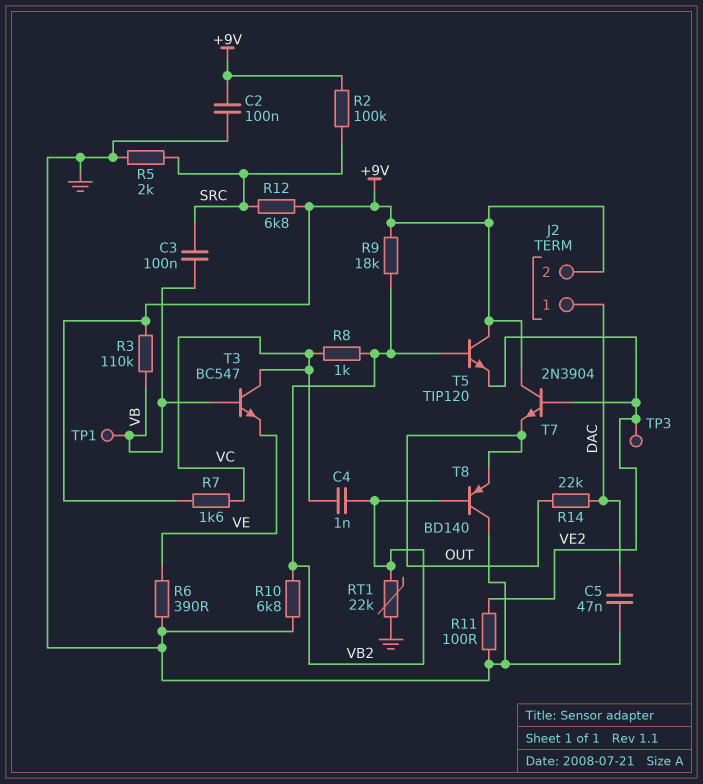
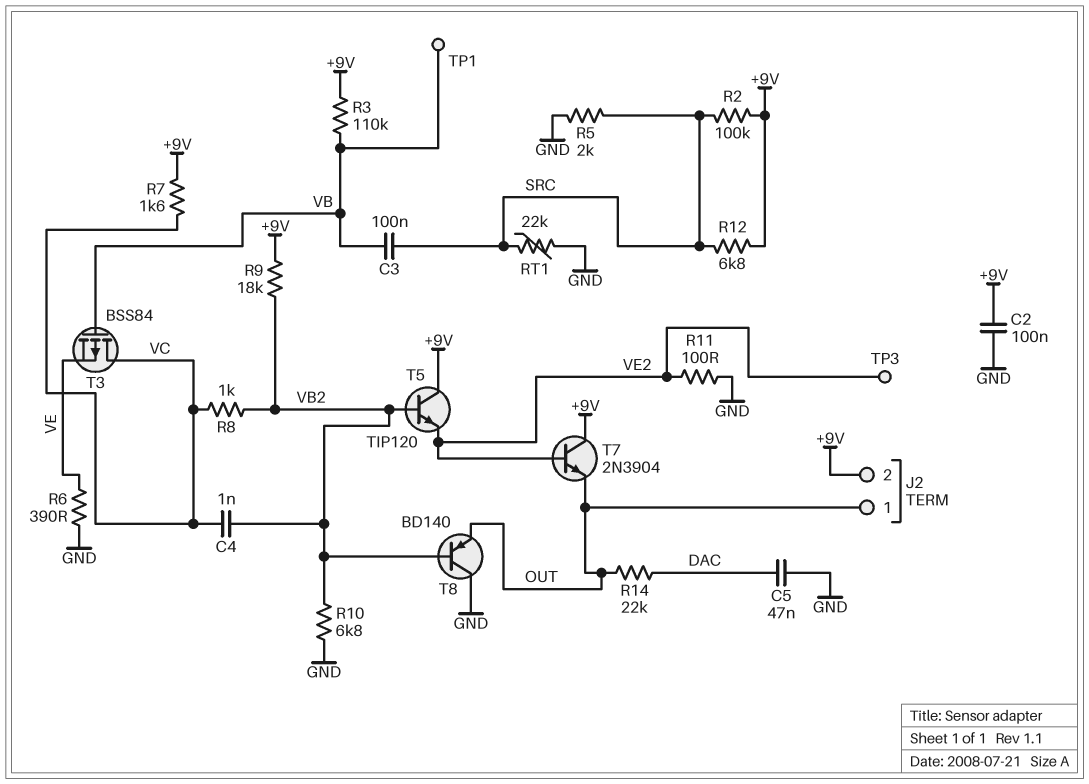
J2 pin 1: DAC -> OUT
RT1: 22k (GND, VB2) -> 22k (GND, SRC)
T3: NPN BC547 (B VB, C VC, E VE) -> PMOS BSS84 (G VB, D VC, S VE)

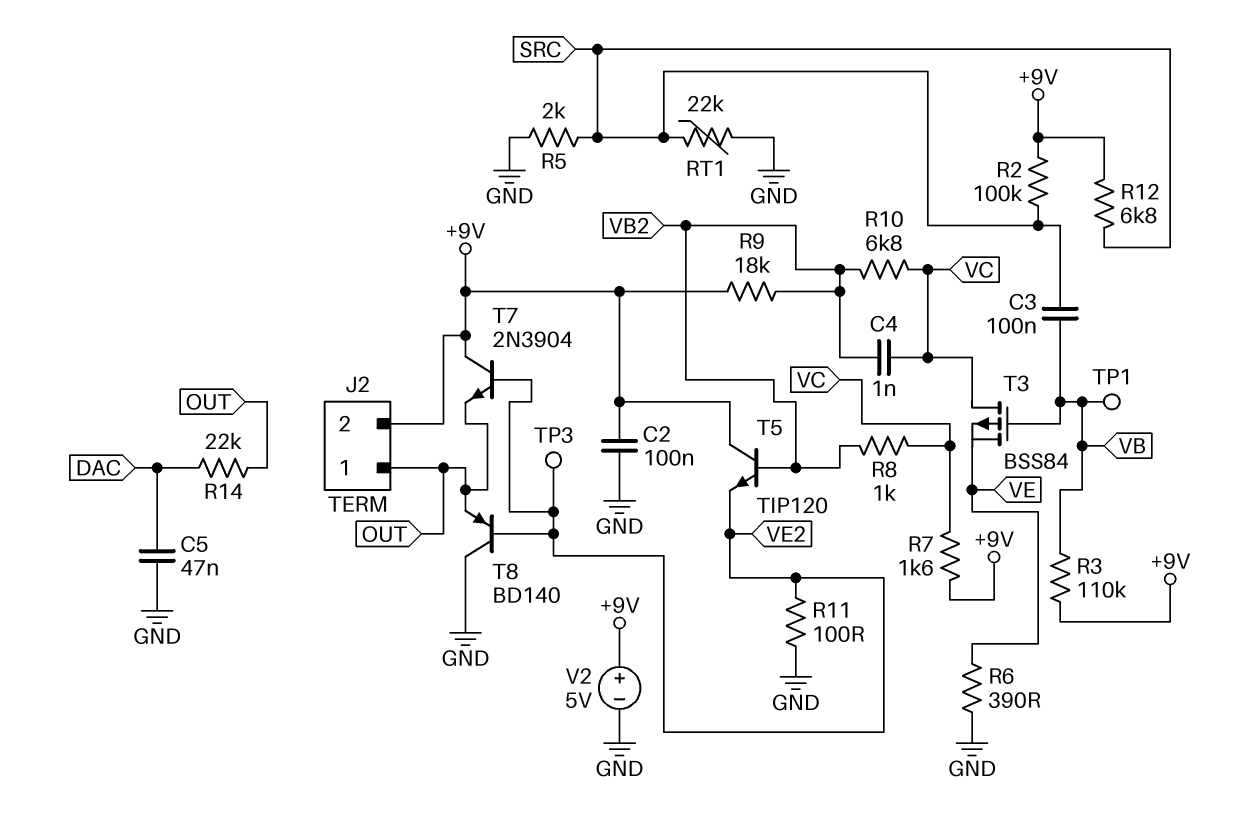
R10: 6.8k (GND, VB2) -> 6.8k (VB2, VC)
T8: PNP BD140 (B VB2, C GND, E OUT) -> PNP BD140 (B VE2, C GND, E OUT)
V2: none -> 5V (plus +9V, minus GND)

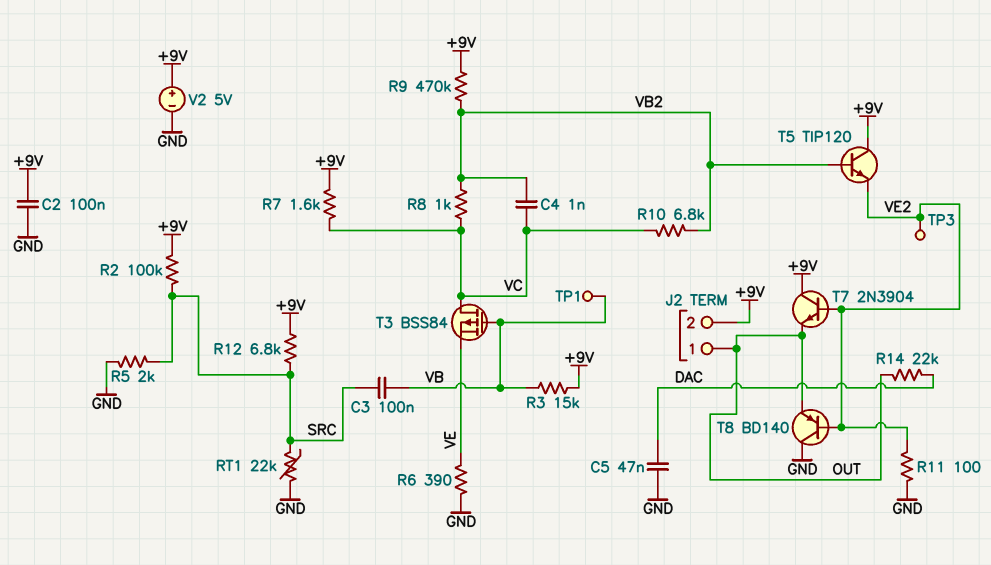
R3: 110k (+9V, VB) -> 15k (+9V, VB)
R9: 18k (+9V, VB2) -> 470k (+9V, VB2)

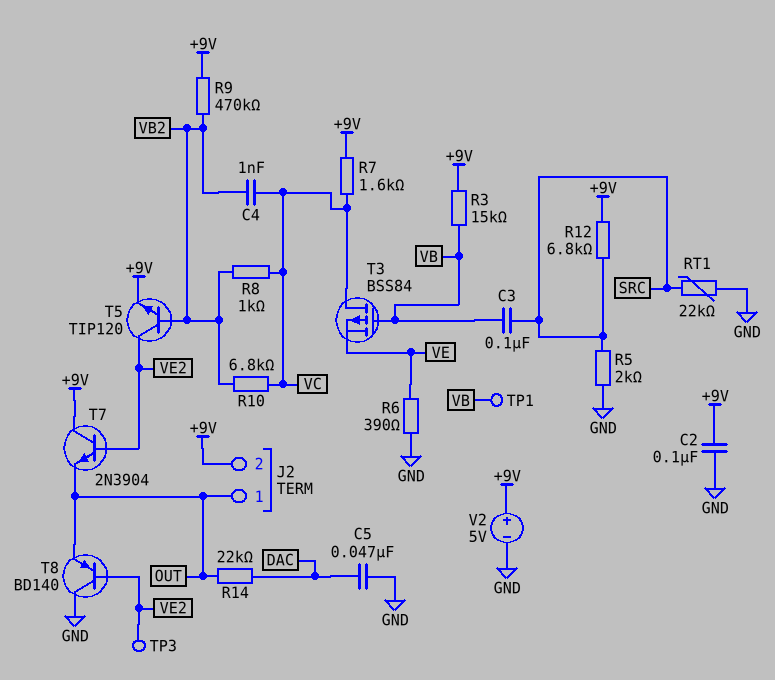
R2: 100k (+9V, SRC) -> none
R11: 100 (GND, VE2) -> none
T5: NPN TIP120 (B VB2, C +9V, E VE2) -> NPN TIP120 (B VB2, C VE2, E +9V)

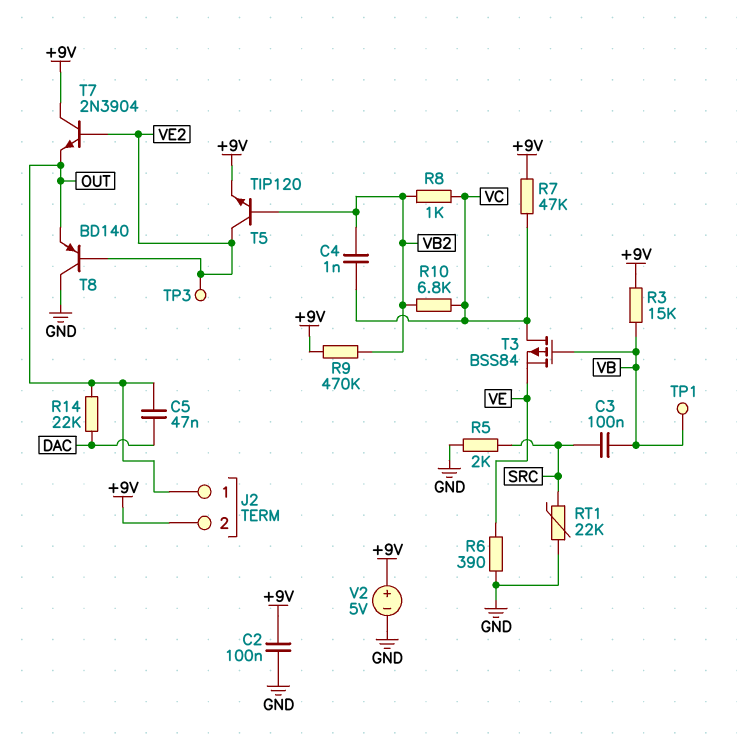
C5: 47nF (DAC, GND) -> 47nF (DAC, OUT)
R7: 1.6k (+9V, VC) -> 47k (+9V, VC)
R12: 6.8k (+9V, SRC) -> none

